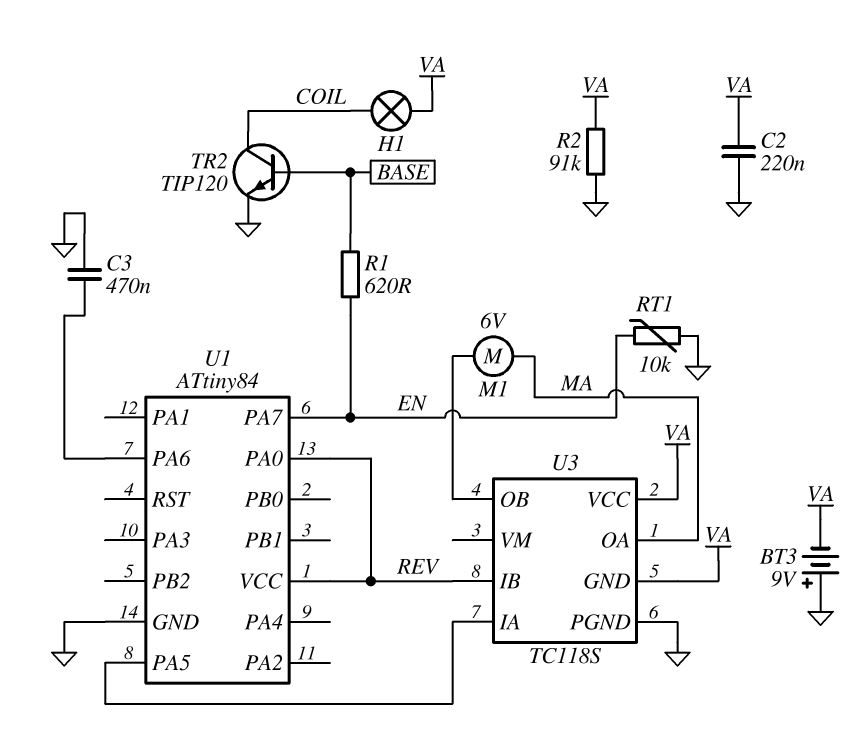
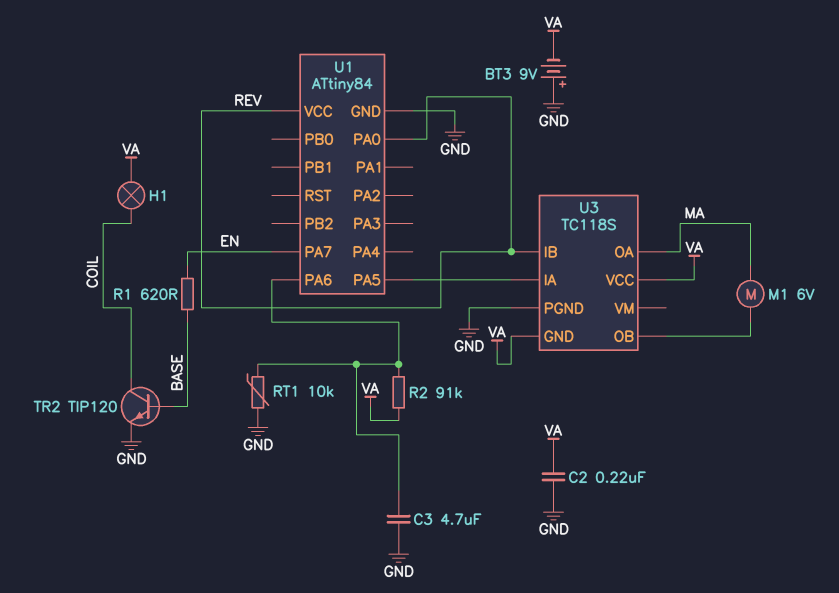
C3: 470nF (GND, U1/PA6) -> 4.7uF (GND, U1/PA6)
R2: 91k (GND, VA) -> 91k (U1/PA6, VA)
RT1: 10k (EN, GND) -> 10k (GND, U1/PA6)

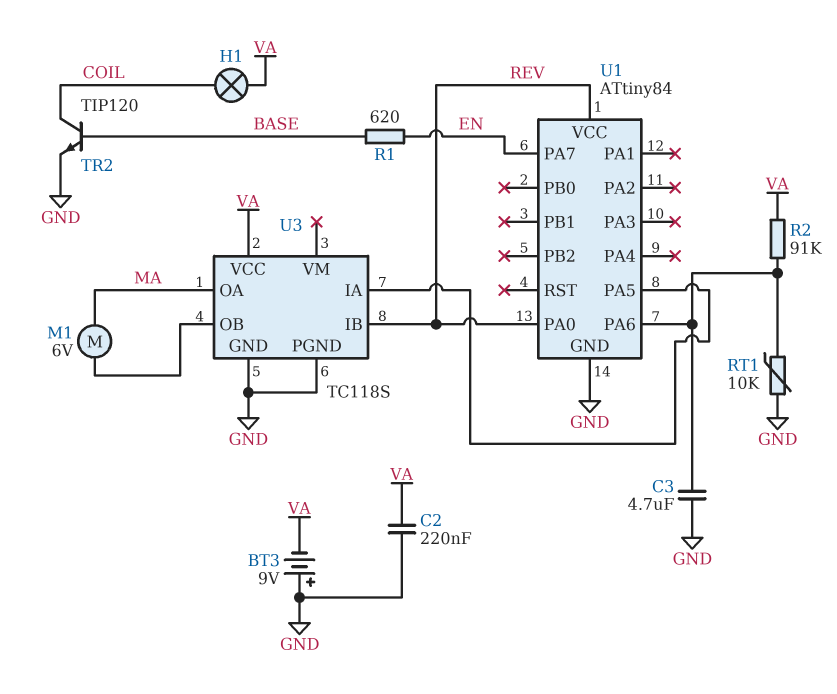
U3 pin GND: VA -> GND

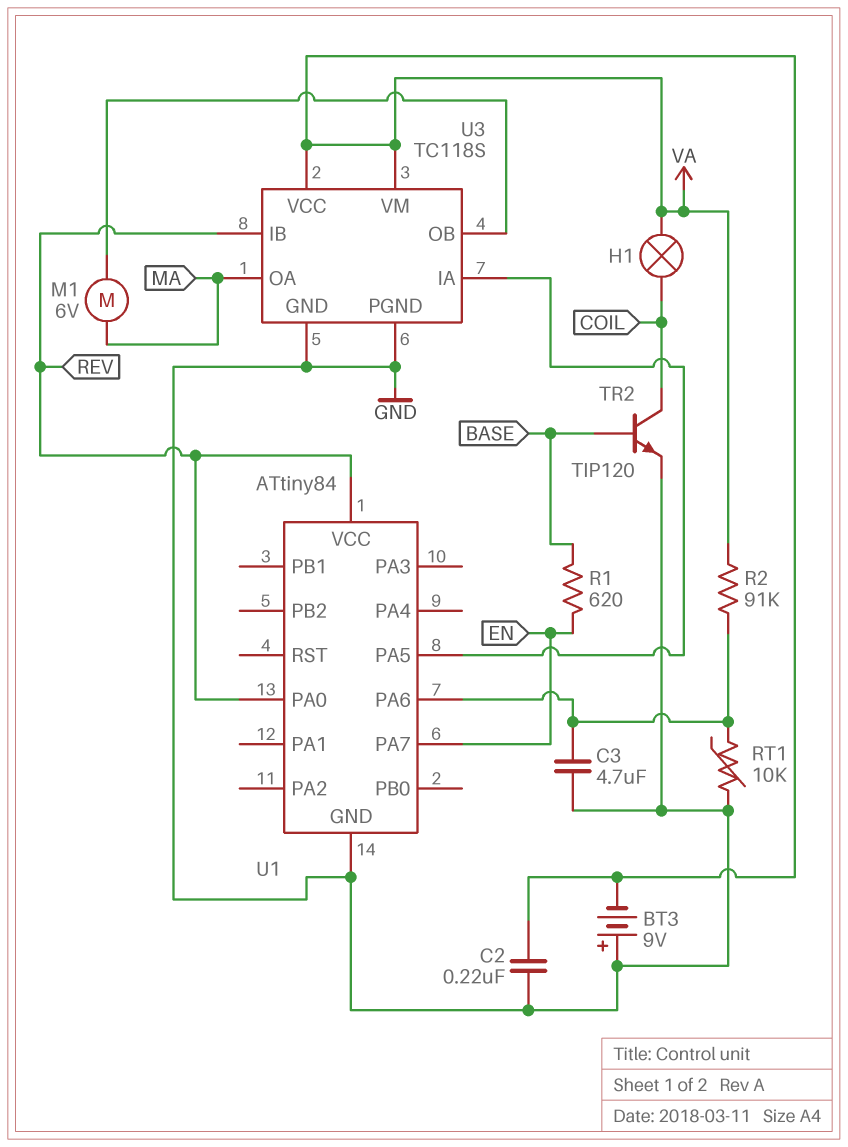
U3 pin VM: none -> VA

